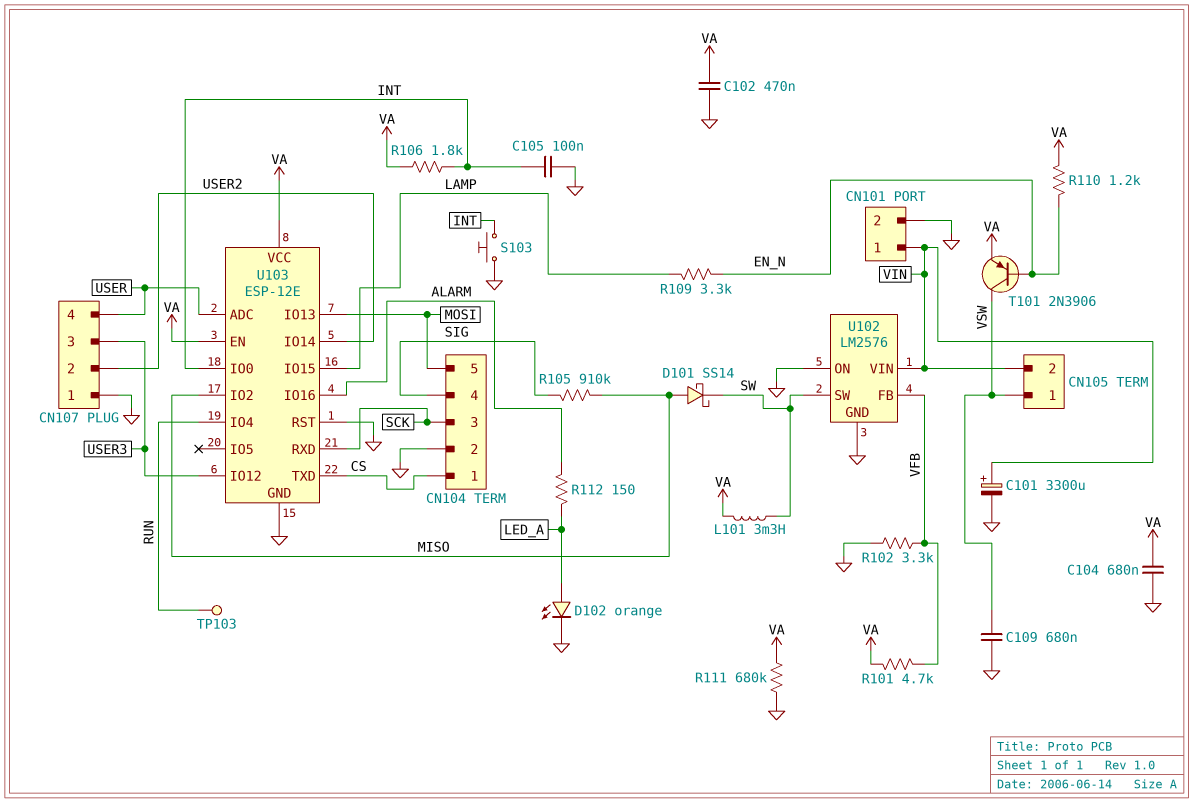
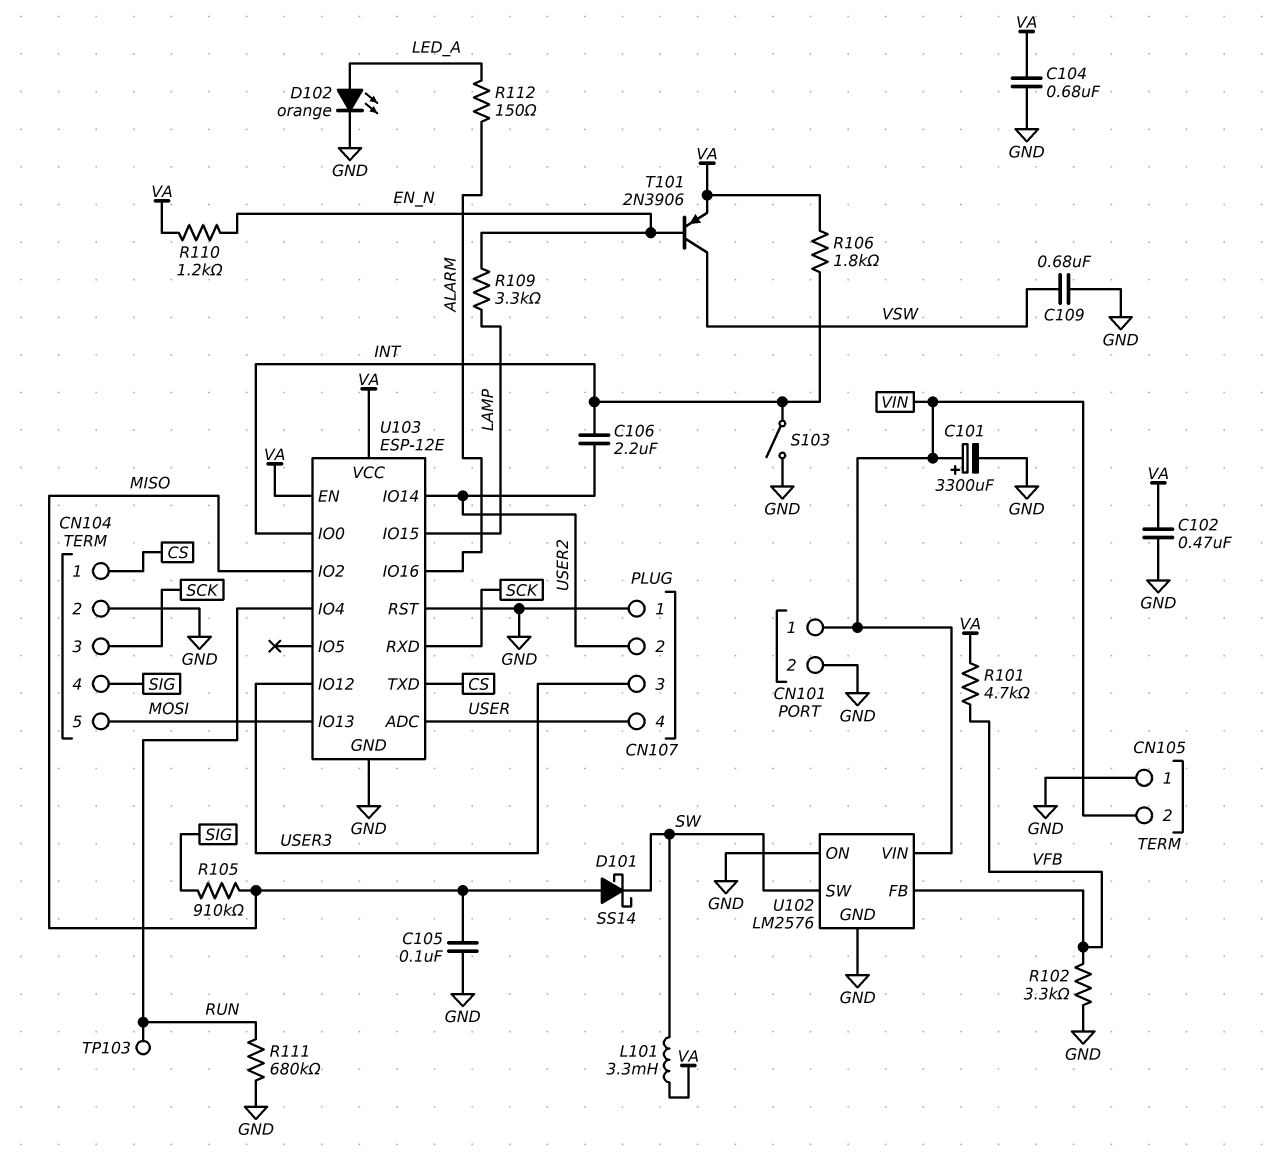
C105: 100nF (GND, INT) -> 100nF (GND, MISO)
C106: none -> 2.2uF (INT, USER2)
CN105 pin 1: VSW -> GND
R111: 680k (GND, VA) -> 680k (GND, RUN)
S103: button (GND, INT) -> switch (GND, INT)

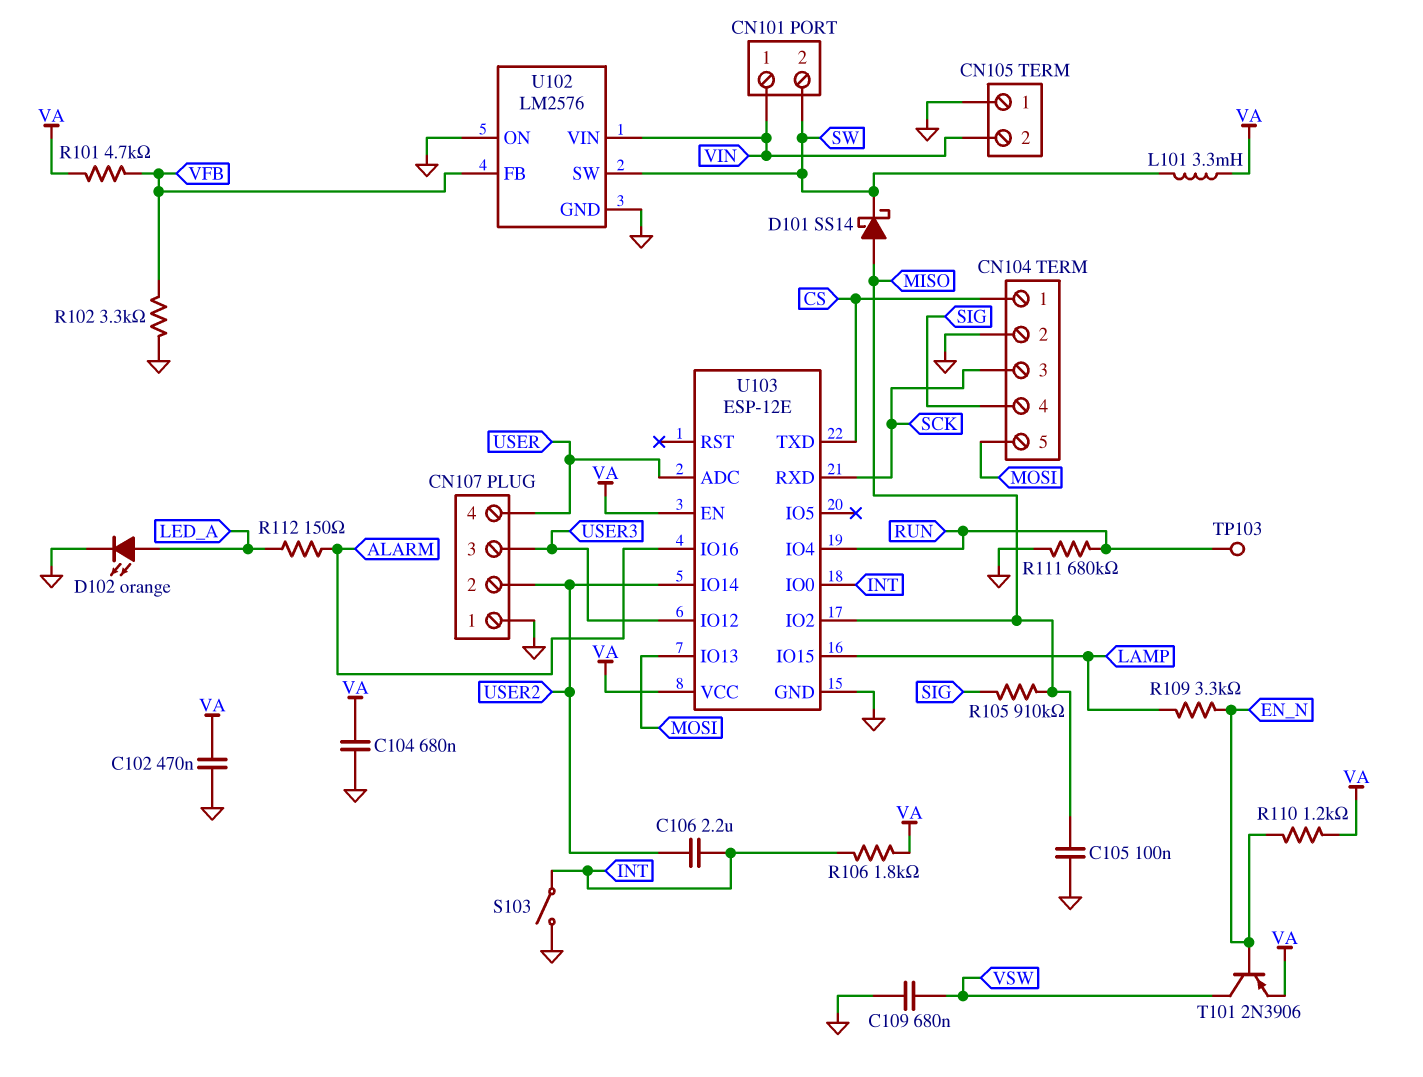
C101: 3300uF (plus VIN, minus GND) -> none
CN101 pin 2: GND -> SW
U103 pin RST: GND -> none

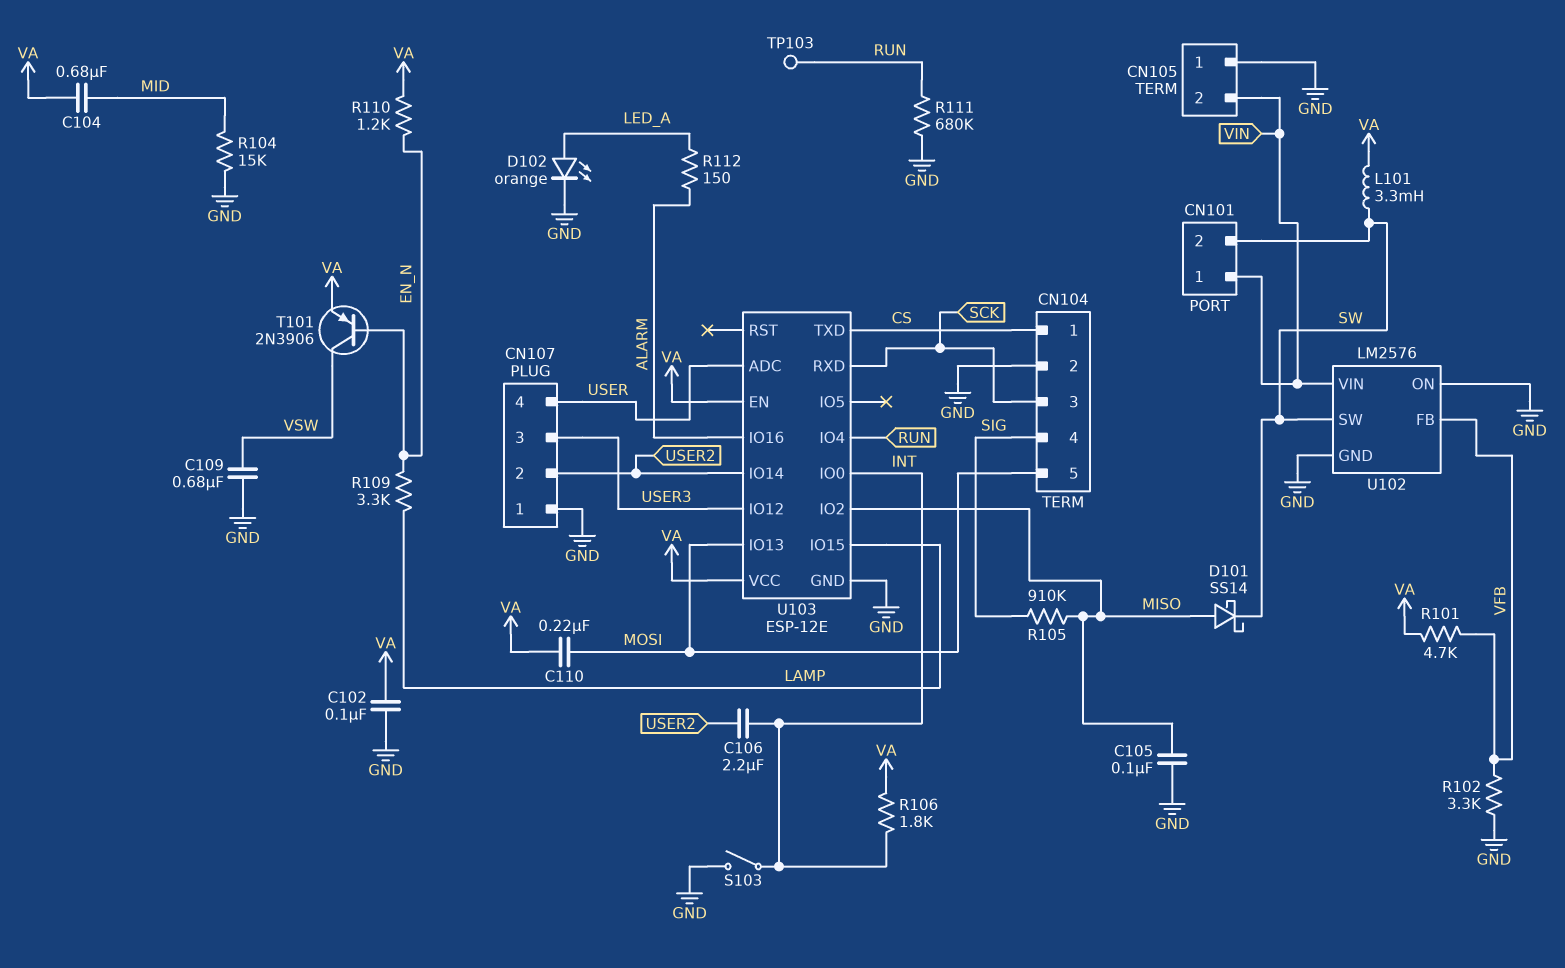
C102: 470nF (GND, VA) -> 100nF (GND, VA)
C104: 680nF (GND, VA) -> 680nF (MID, VA)
C110: none -> 220nF (MOSI, VA)
R104: none -> 15k (GND, MID)

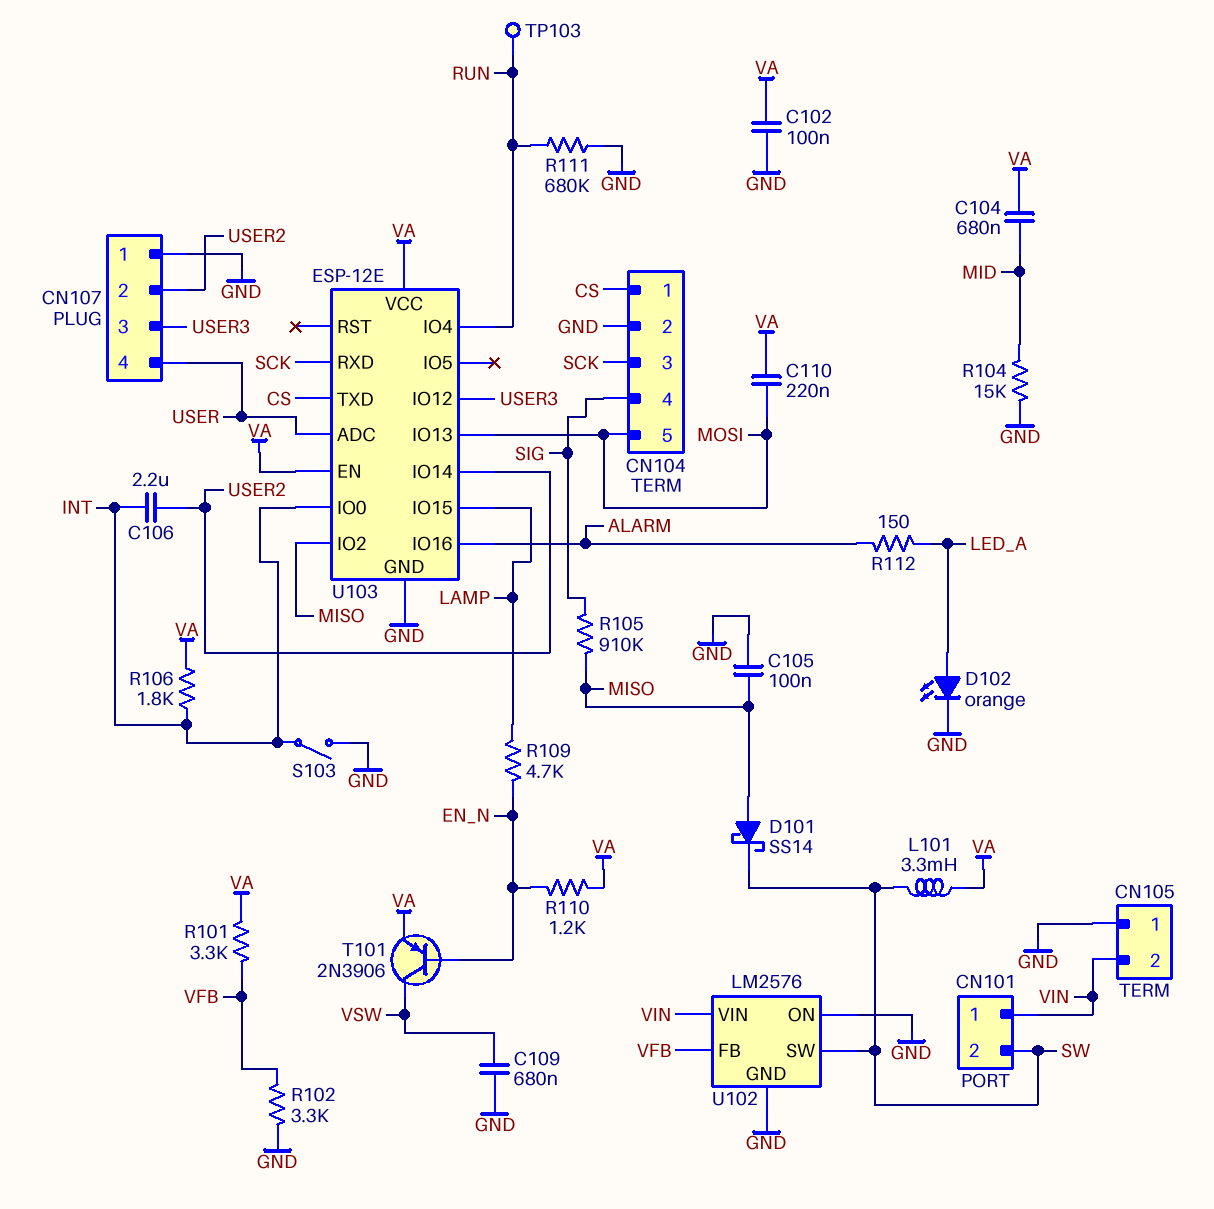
R101: 4.7k (VA, VFB) -> 3.3k (VA, VFB)
R109: 3.3k (EN_N, LAMP) -> 4.7k (EN_N, LAMP)

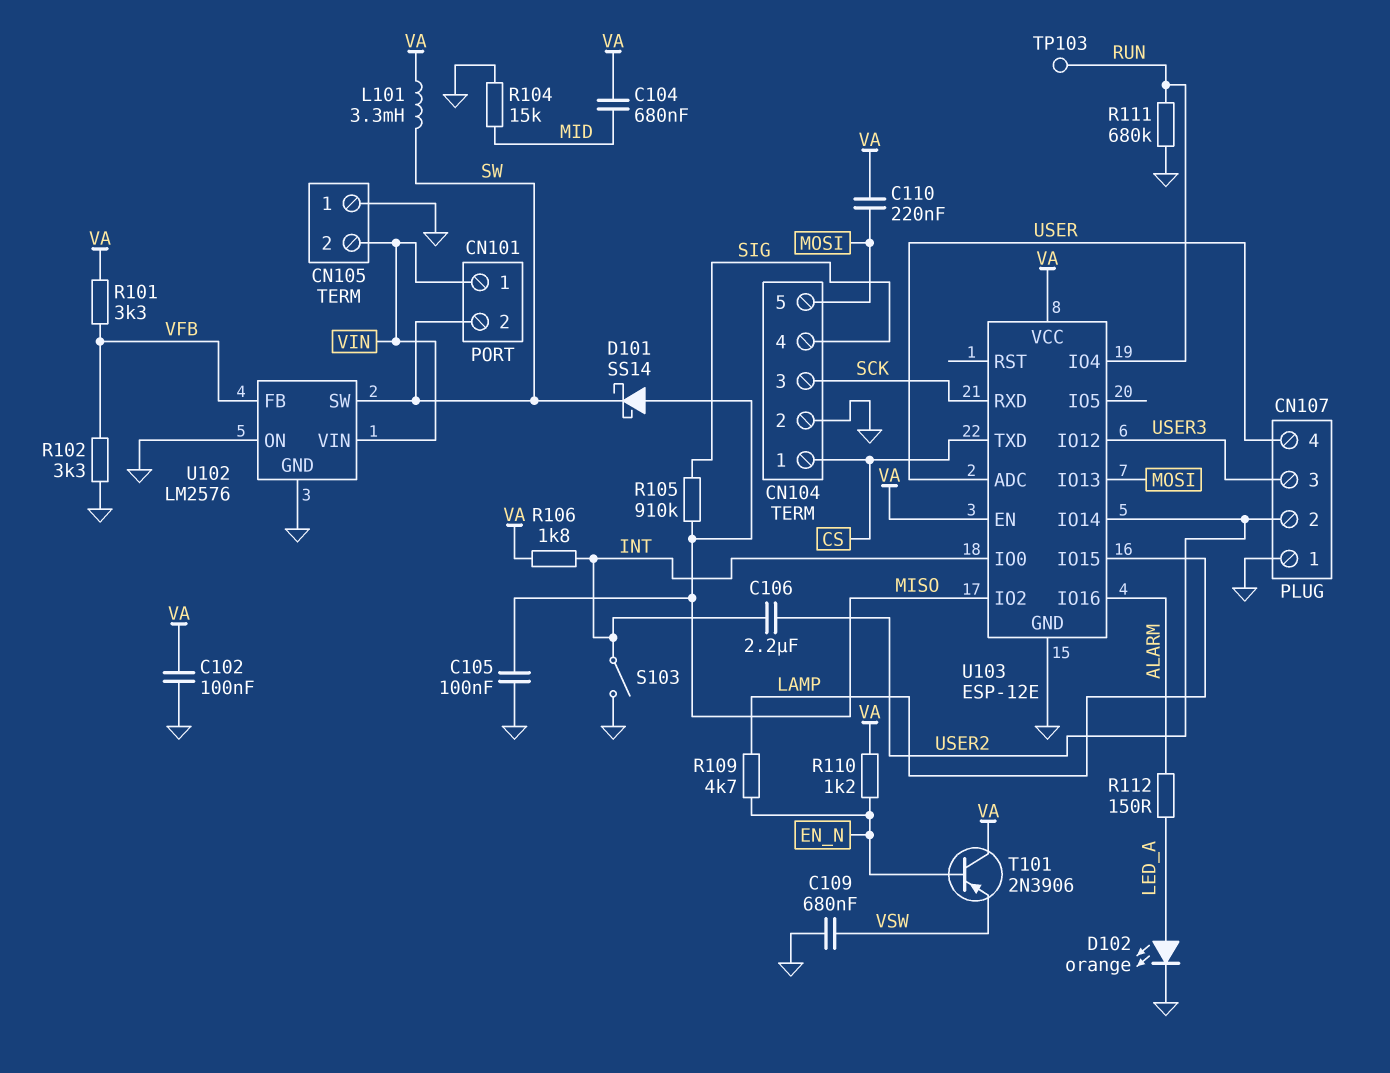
T101: PNP 2N3906 (B EN_N, C VSW, E VA) -> PNP 2N3906 (B EN_N, C VA, E VSW)

